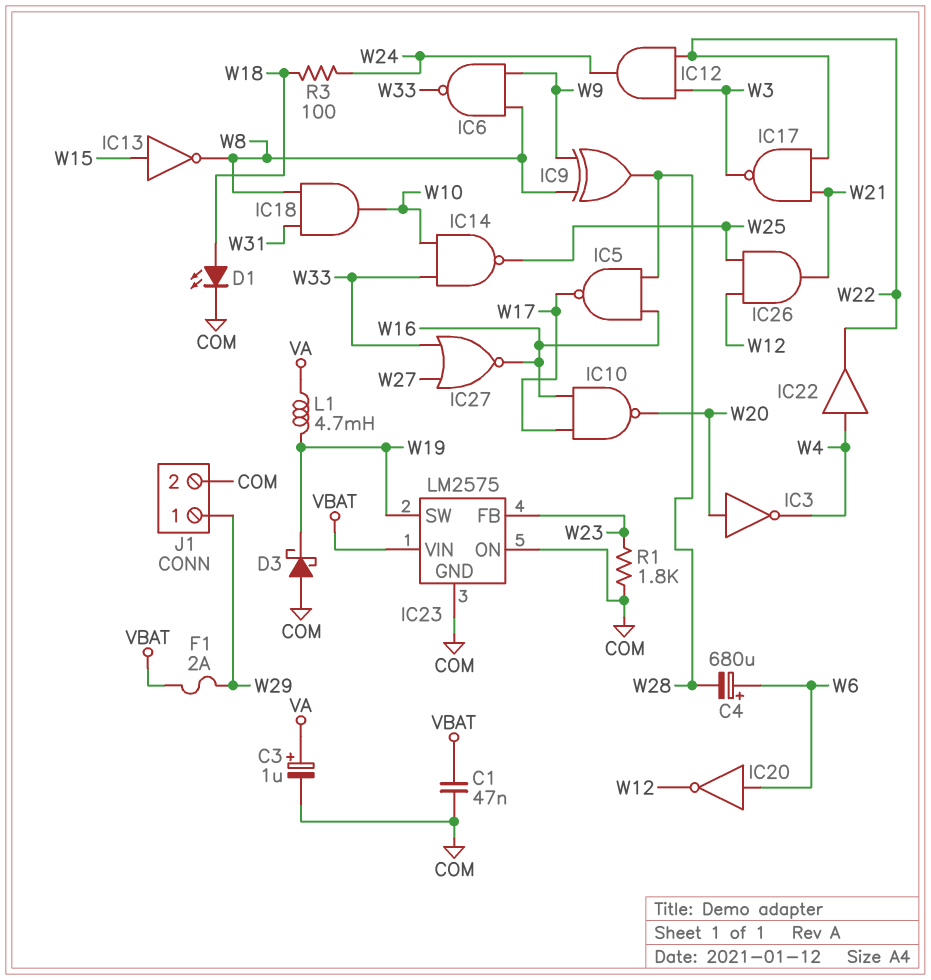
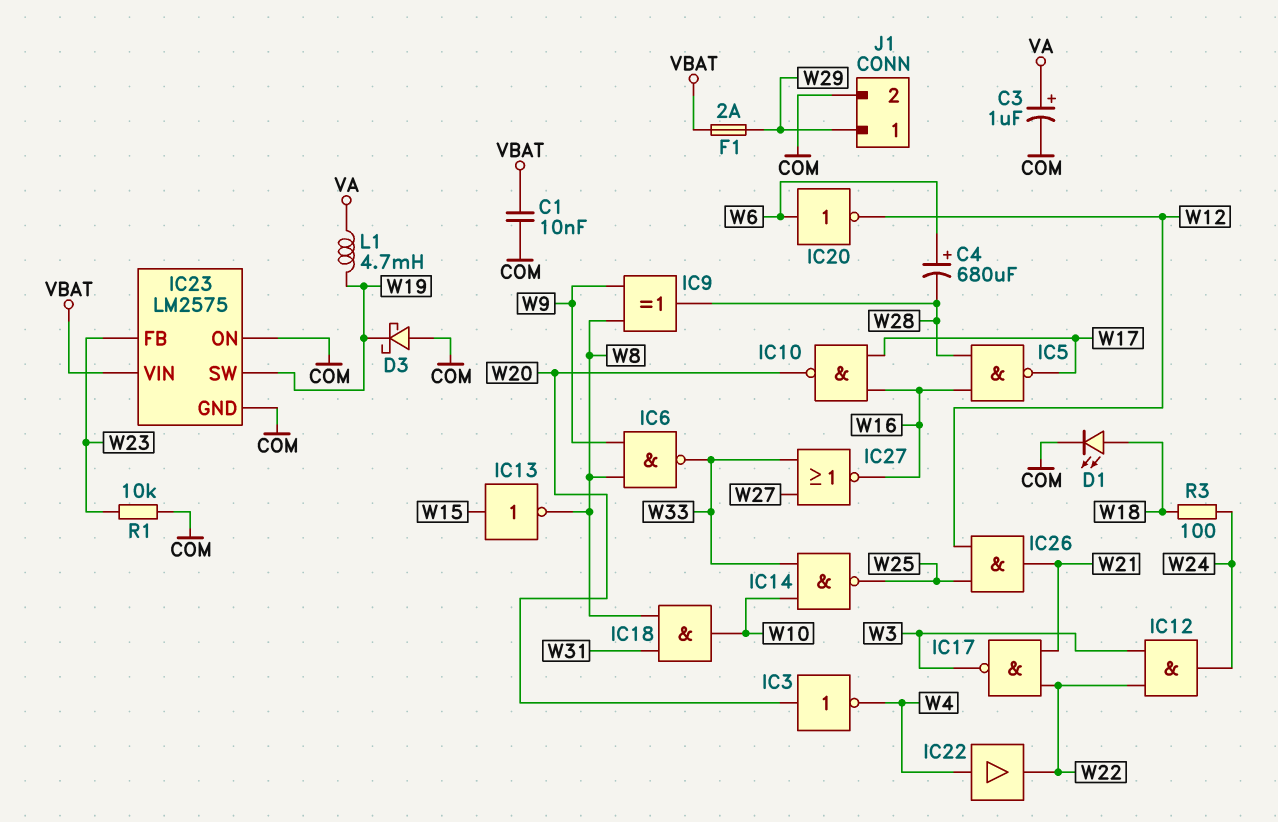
C1: 47nF (COM, VBAT) -> 10nF (COM, VBAT)
R1: 1.8k (COM, W23) -> 10k (COM, W23)

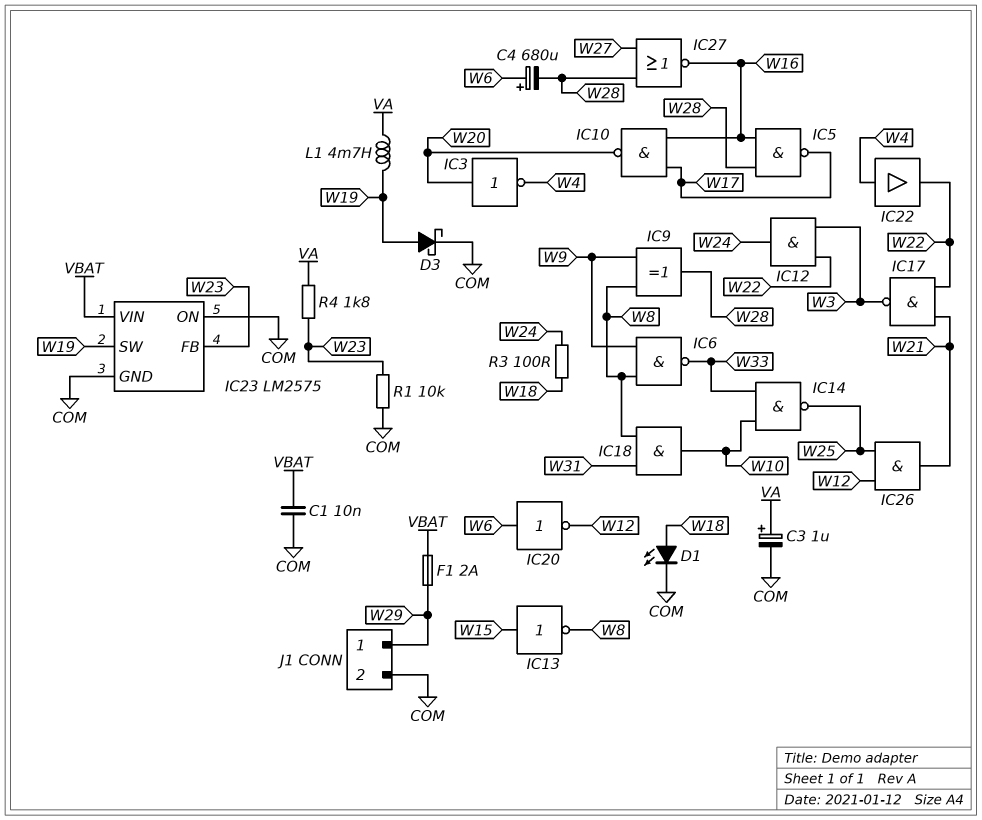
D3: schottky (A COM, K W19) -> schottky (A W19, K COM)
IC27: NOR (in W27, in W33, out W16) -> NOR (in W27, in W28, out W16)
R4: none -> 1.8k (VA, W23)

